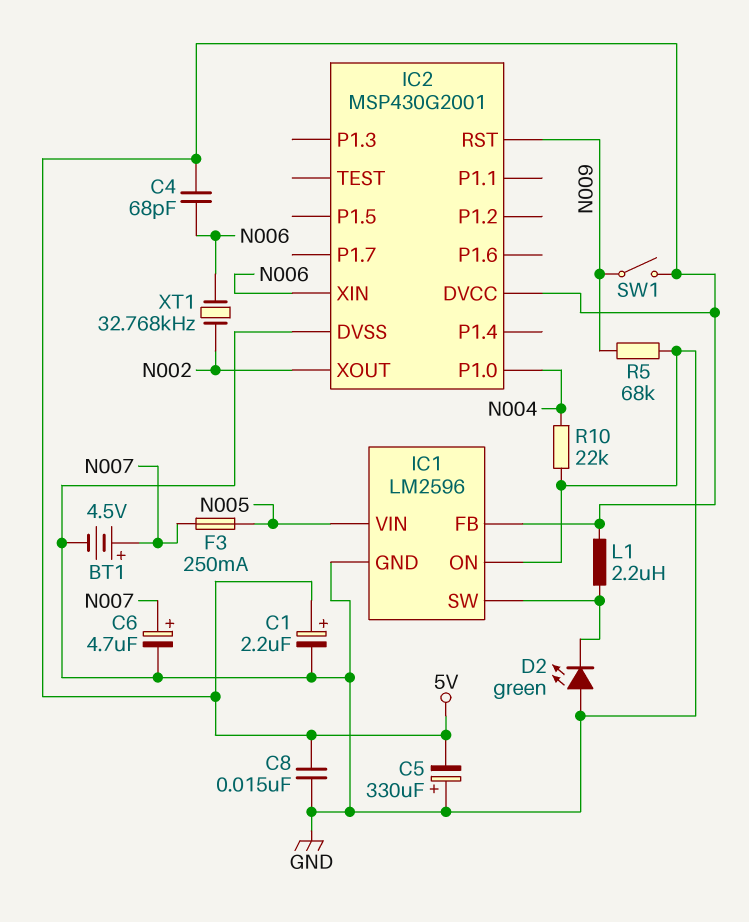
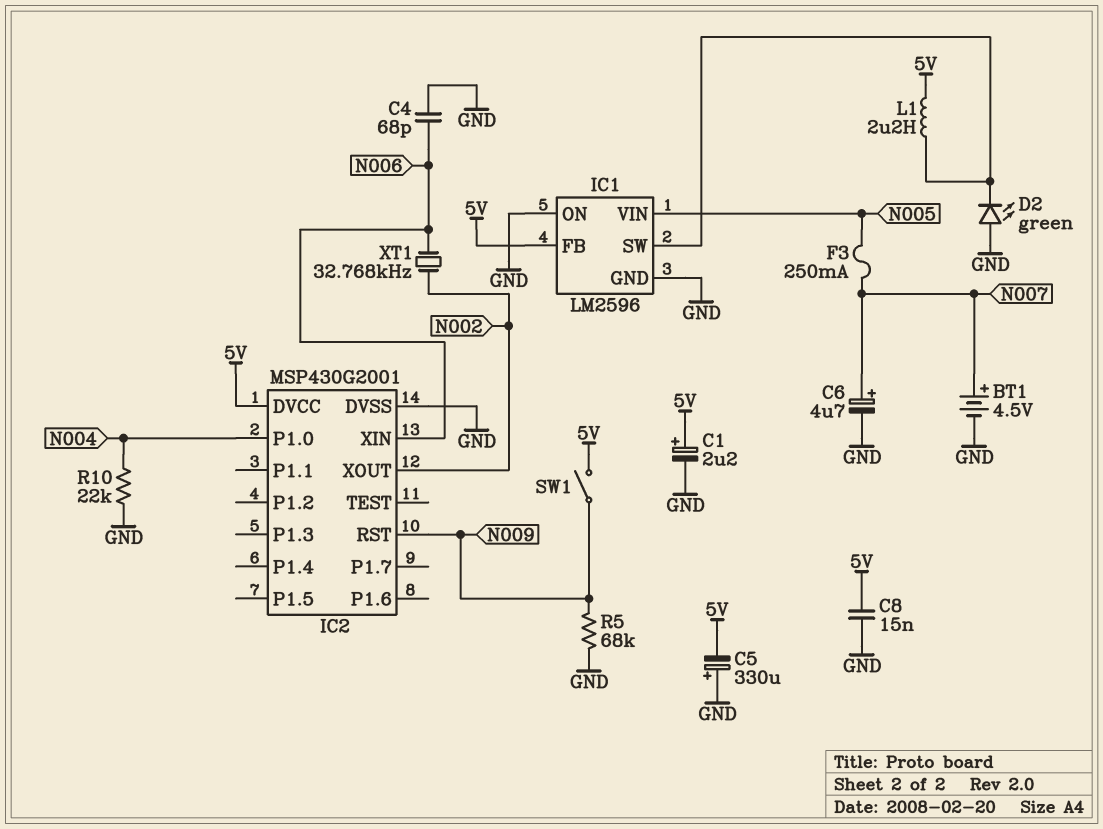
C4: 68pF (5V, N006) -> 68pF (GND, N006)

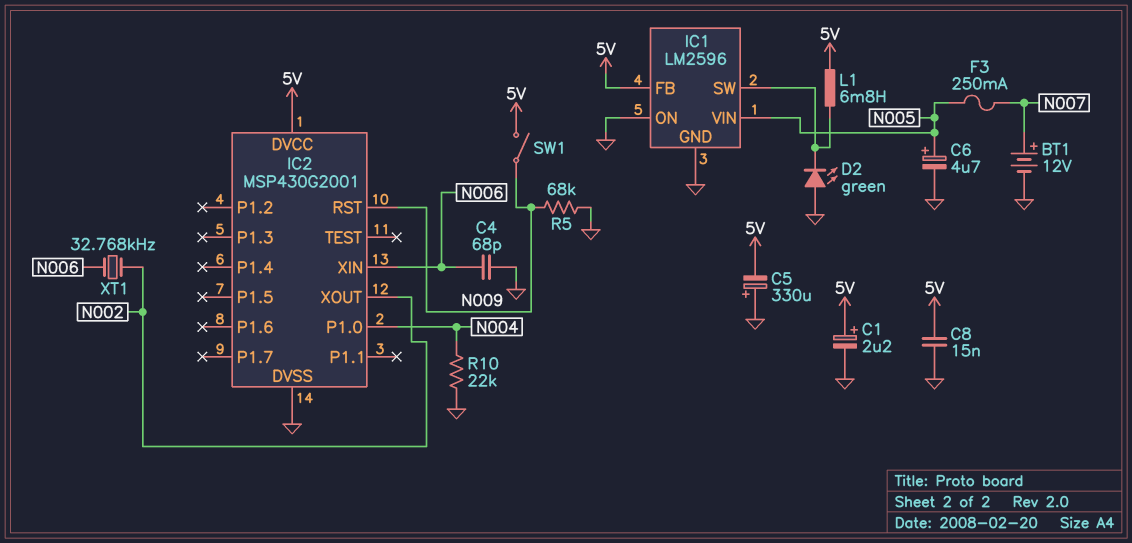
BT1: 4.5V (plus N007, minus GND) -> 12V (plus N007, minus GND)
C6: 4.7uF (plus N007, minus GND) -> 4.7uF (plus N005, minus GND)
L1: 2.2uH (5V, IC1/SW) -> 6.8mH (5V, IC1/SW)

